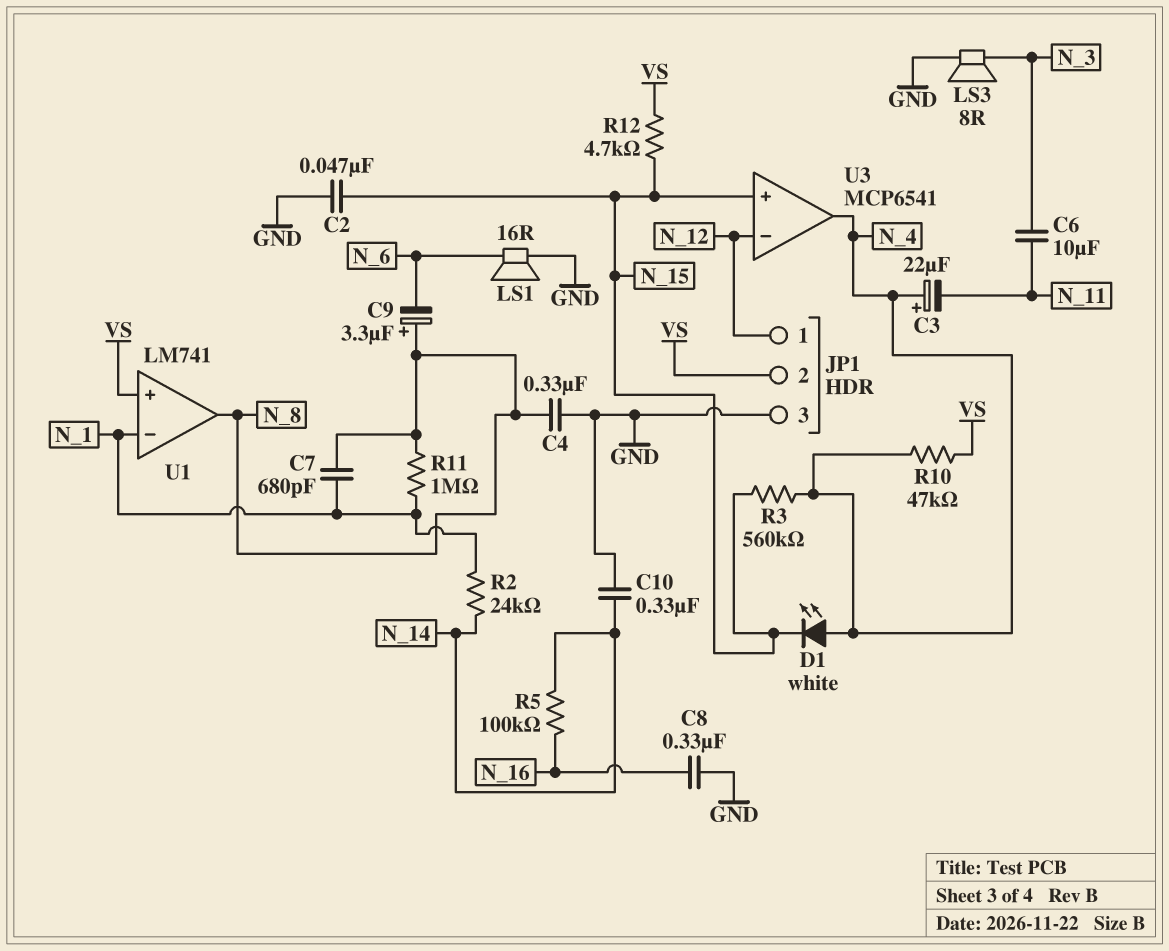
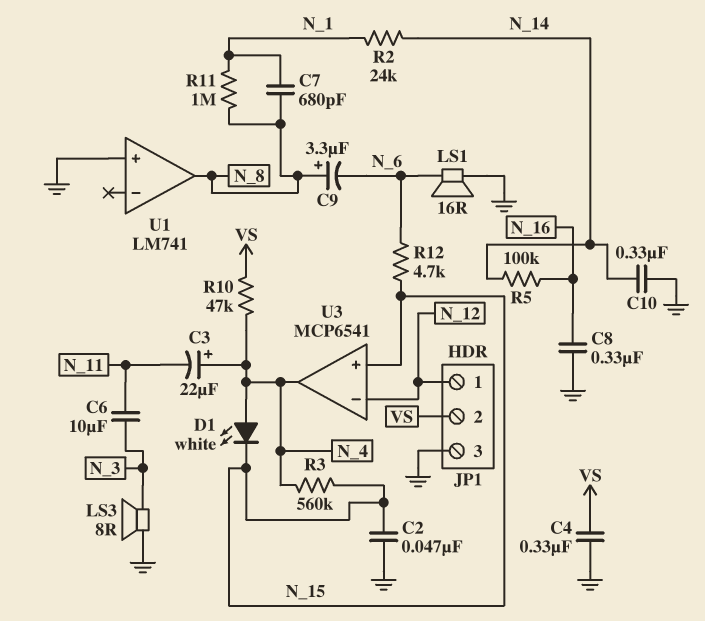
C4: 330nF (GND, N_8) -> 330nF (GND, VS)
R12: 4.7k (N_15, VS) -> 4.7k (N_6, N_15)
U1 pin in+: VS -> GND
U1 pin in-: N_1 -> none

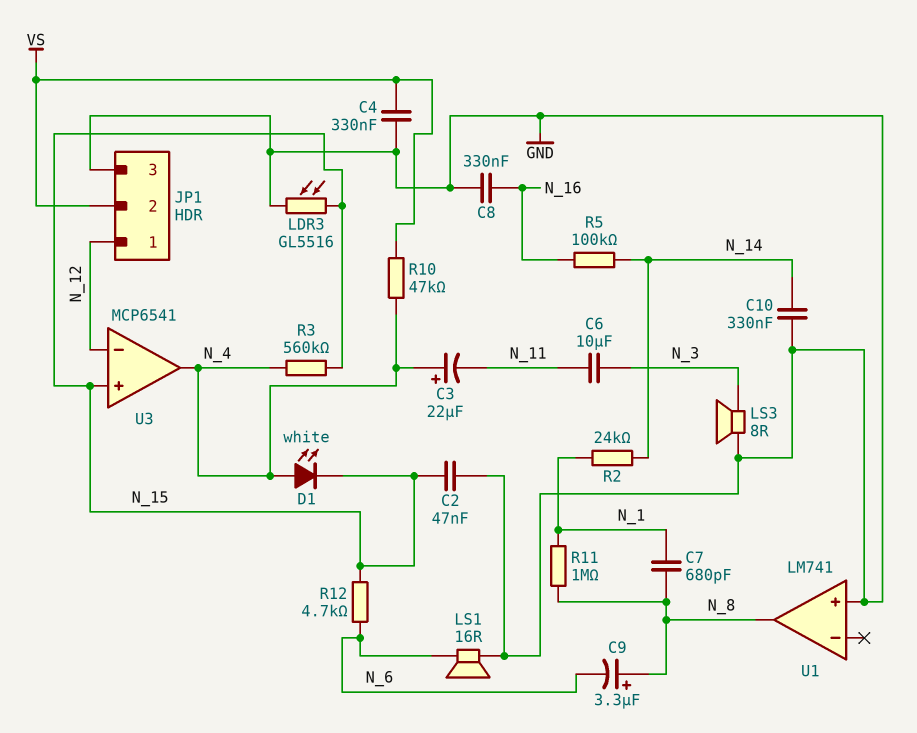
LDR3: none -> GL5516 (GND, N_15)

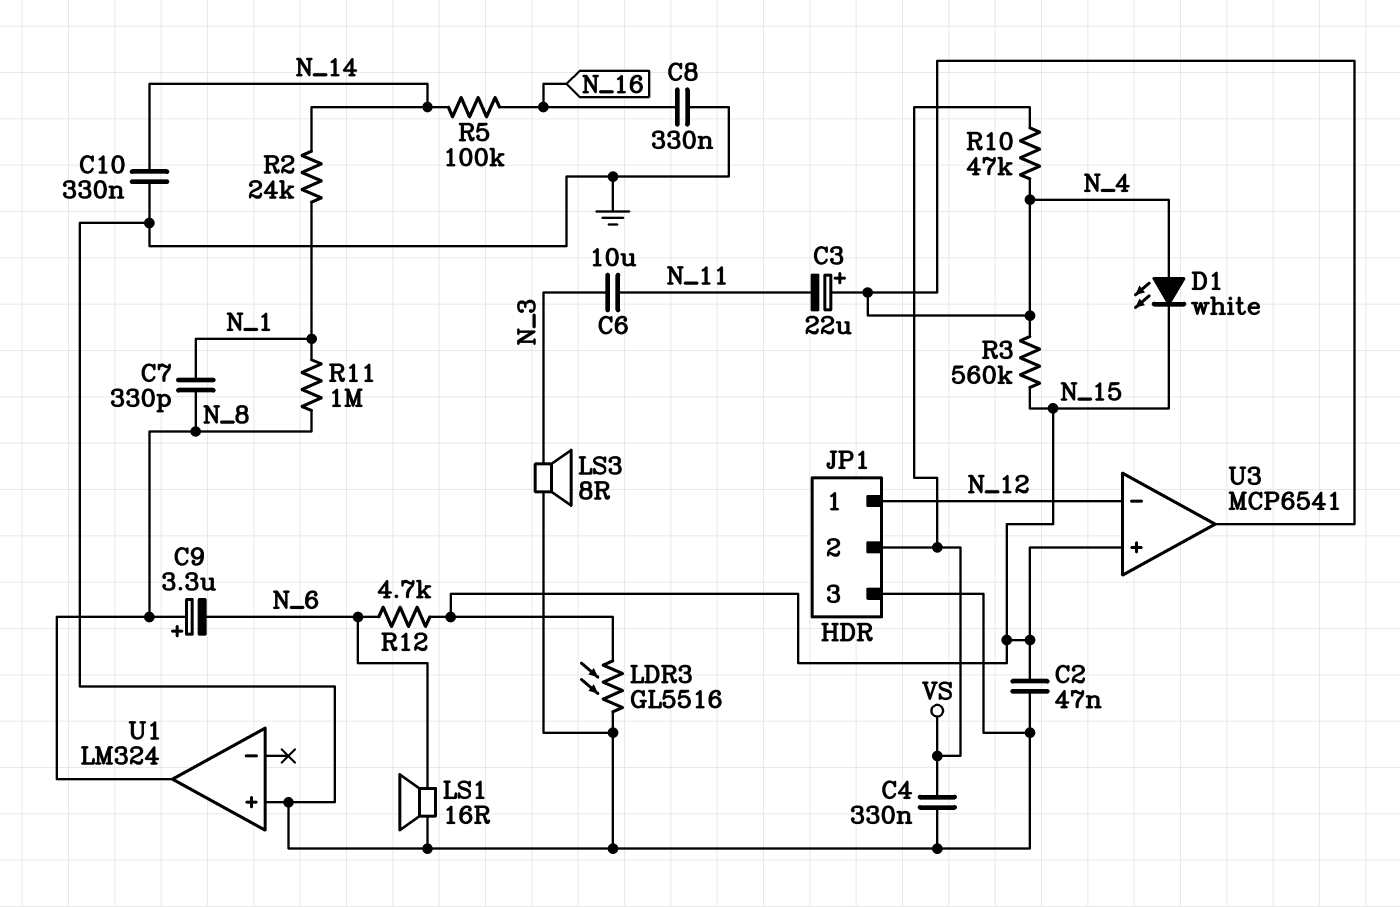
C7: 680pF (N_1, N_8) -> 330pF (N_1, N_8)
U1: LM741 -> LM324

